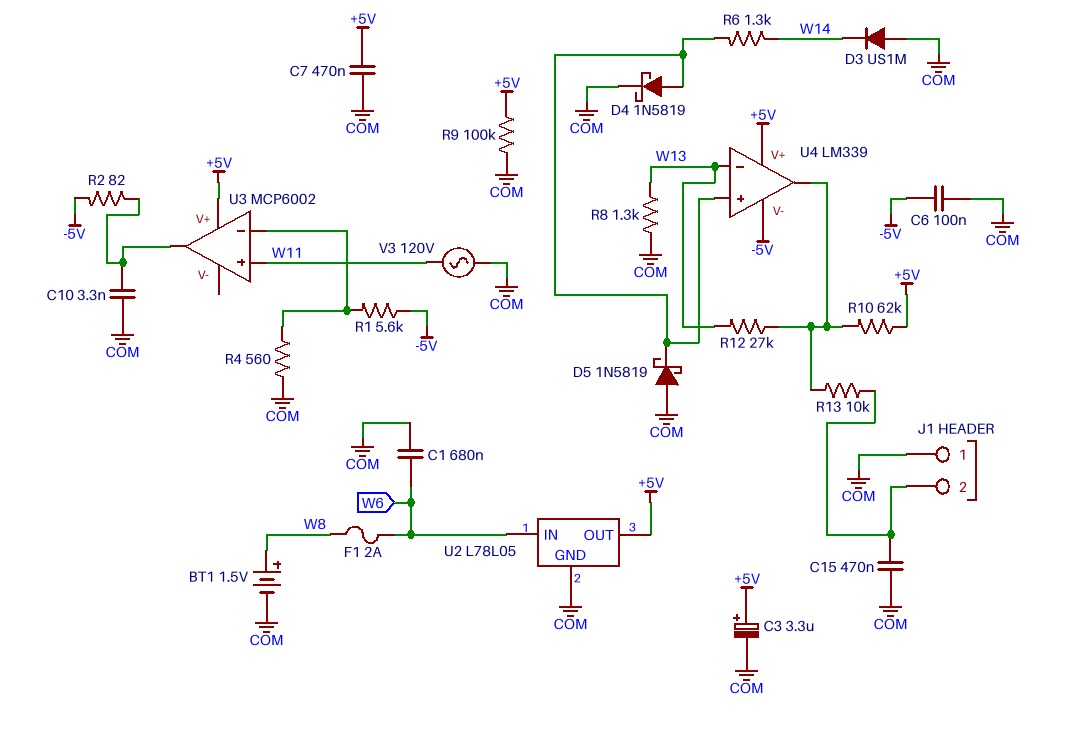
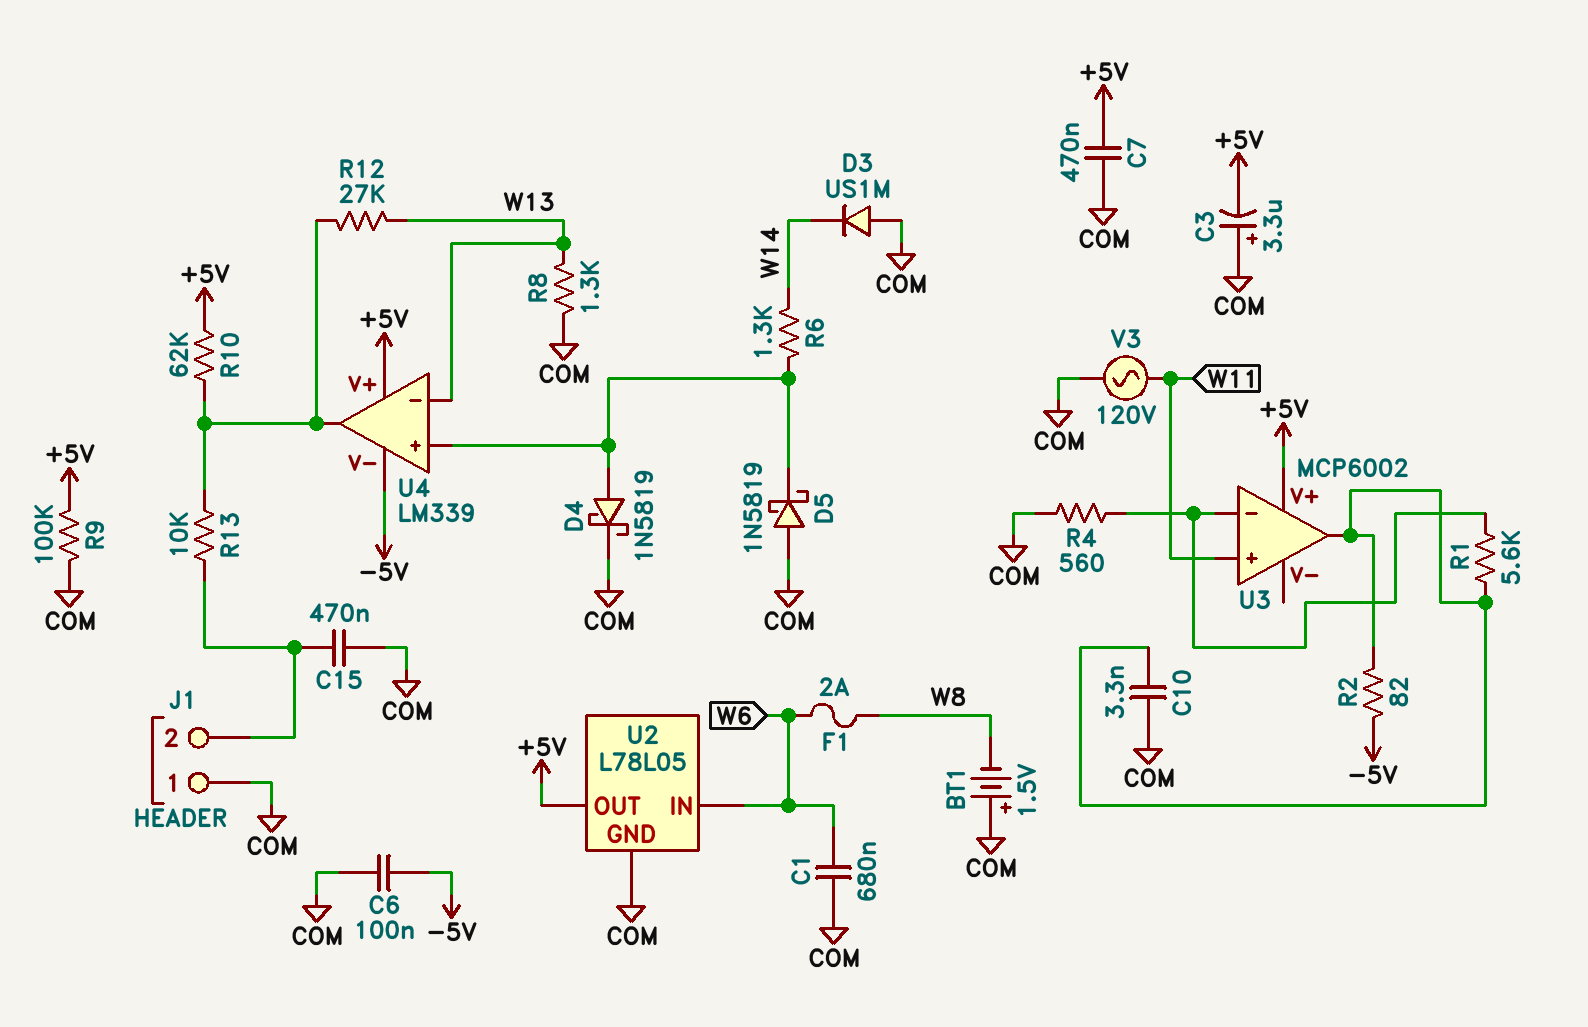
BT1: 1.5V (plus W8, minus COM) -> 1.5V (plus COM, minus W8)
C3: 3.3uF (plus +5V, minus COM) -> 3.3uF (plus COM, minus +5V)
R1: 5.6k (-5V, U3/in-) -> 5.6k (U3/in-, U3/out)

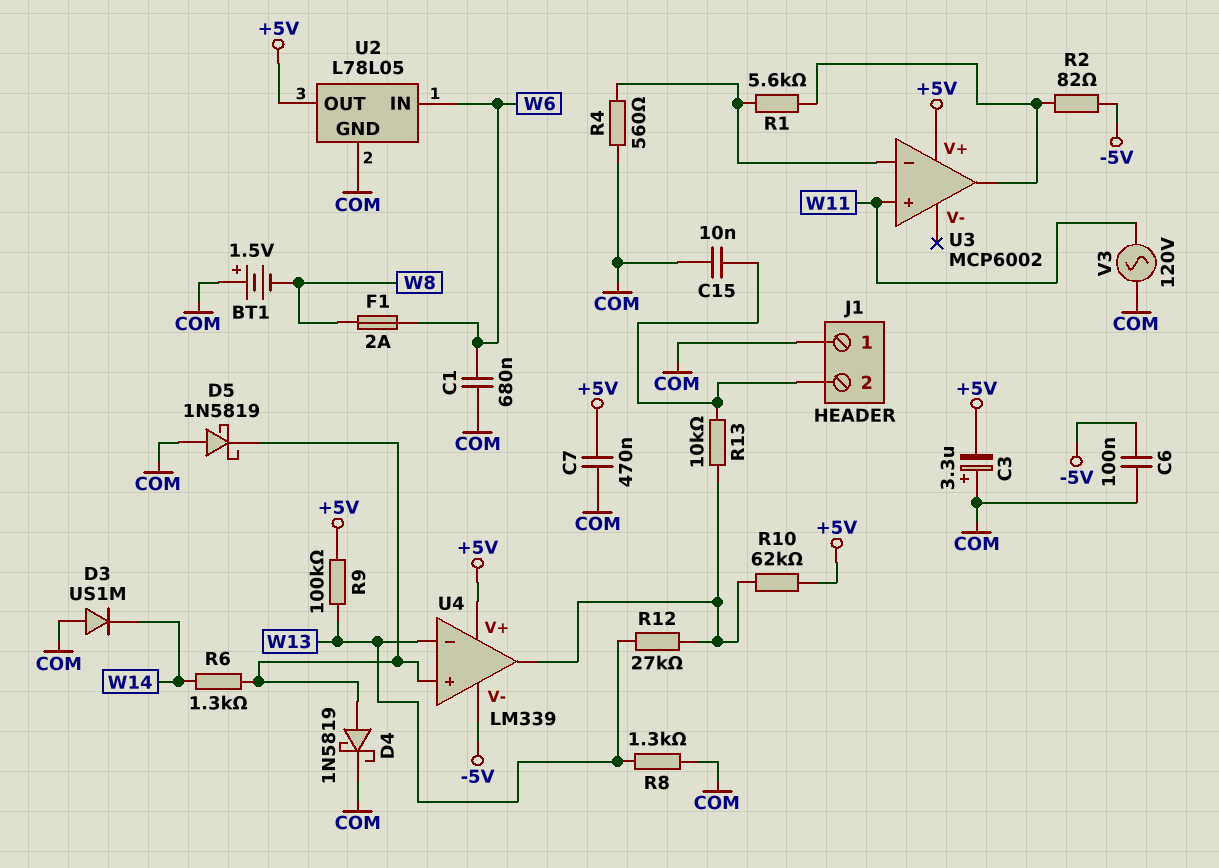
C10: 3.3nF (COM, U3/out) -> none
C15: 470nF (COM, J1/2) -> 10nF (COM, J1/2)
R9: 100k (+5V, COM) -> 100k (+5V, W13)

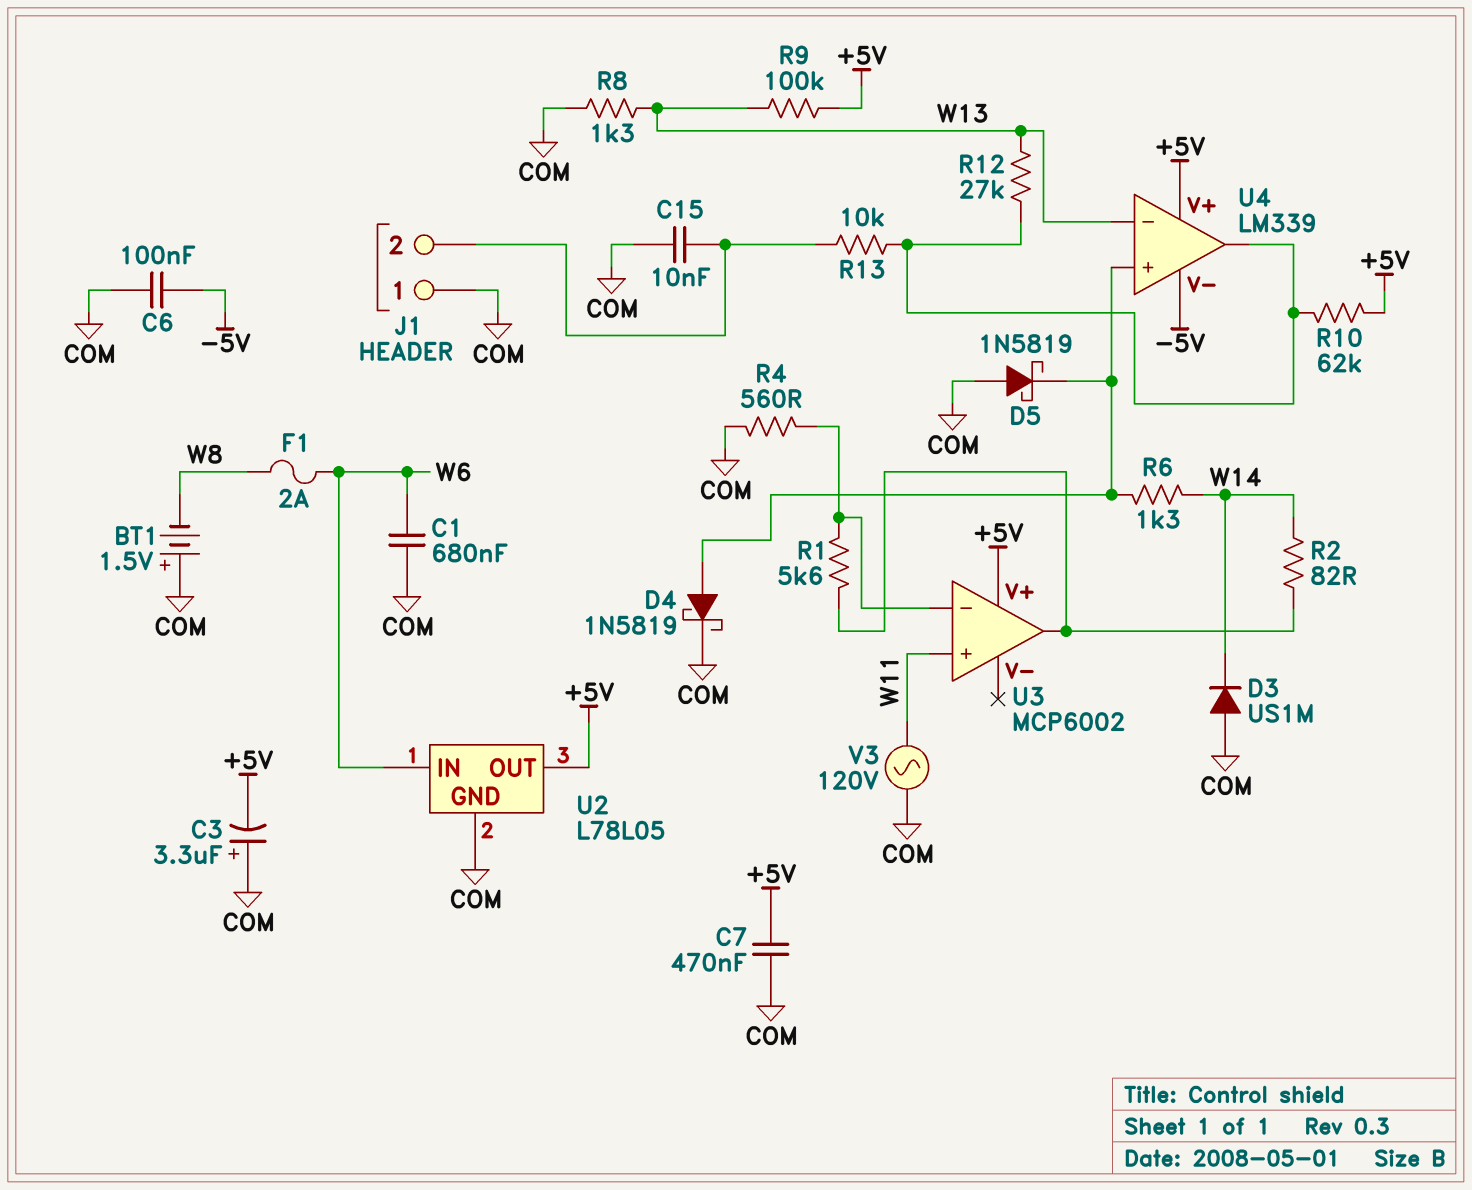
R2: 82 (-5V, U3/out) -> 82 (U3/out, W14)

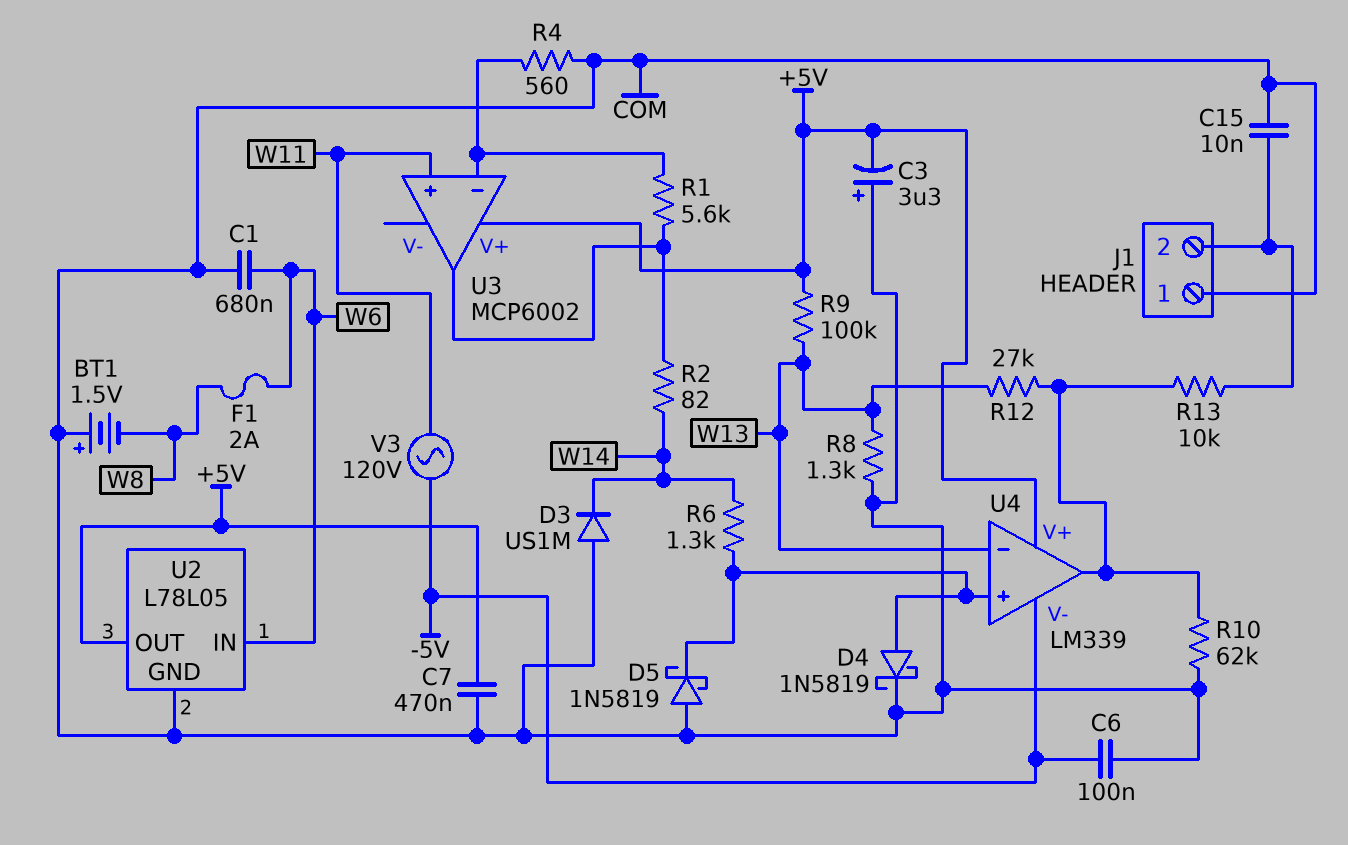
R10: 62k (+5V, U4/out) -> 62k (COM, U4/out)
V3: AC 120V (COM, W11) -> AC 120V (-5V, W11)

